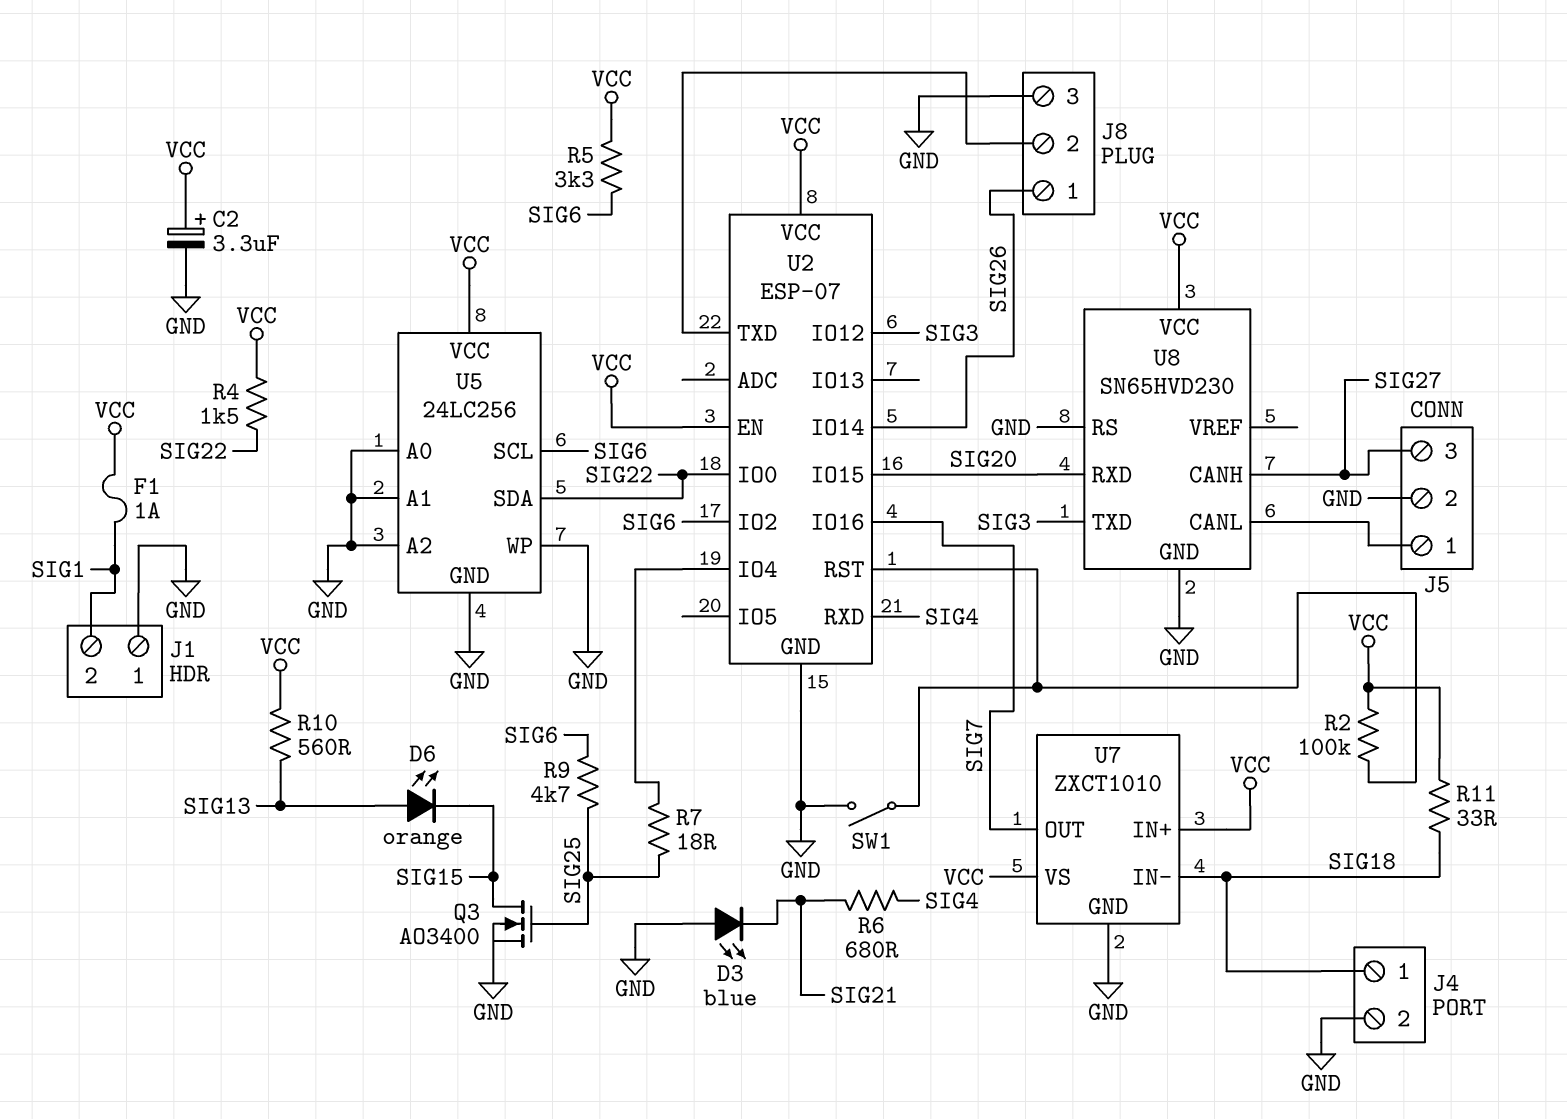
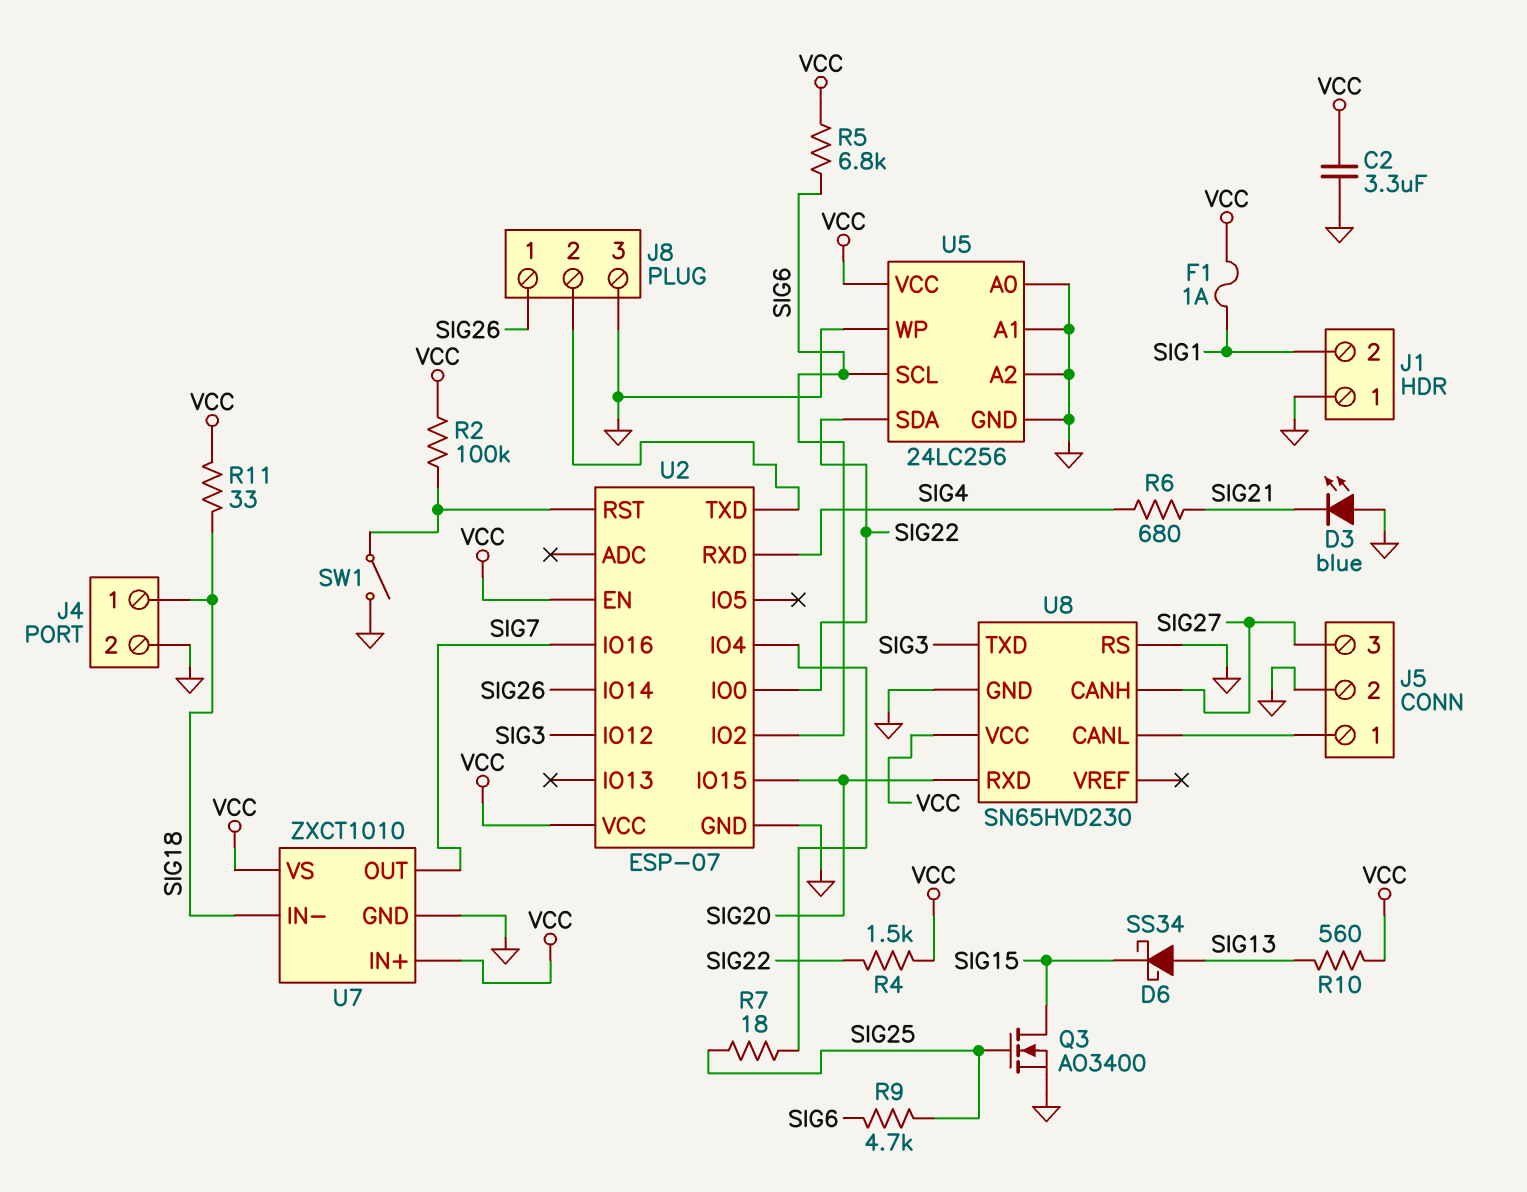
C2: 3.3uF (plus VCC, minus GND) -> 3.3uF (GND, VCC)
D6: LED orange (A SIG13, K SIG15) -> schottky SS34 (A SIG13, K SIG15)
R5: 3.3k (SIG6, VCC) -> 6.8k (SIG6, VCC)

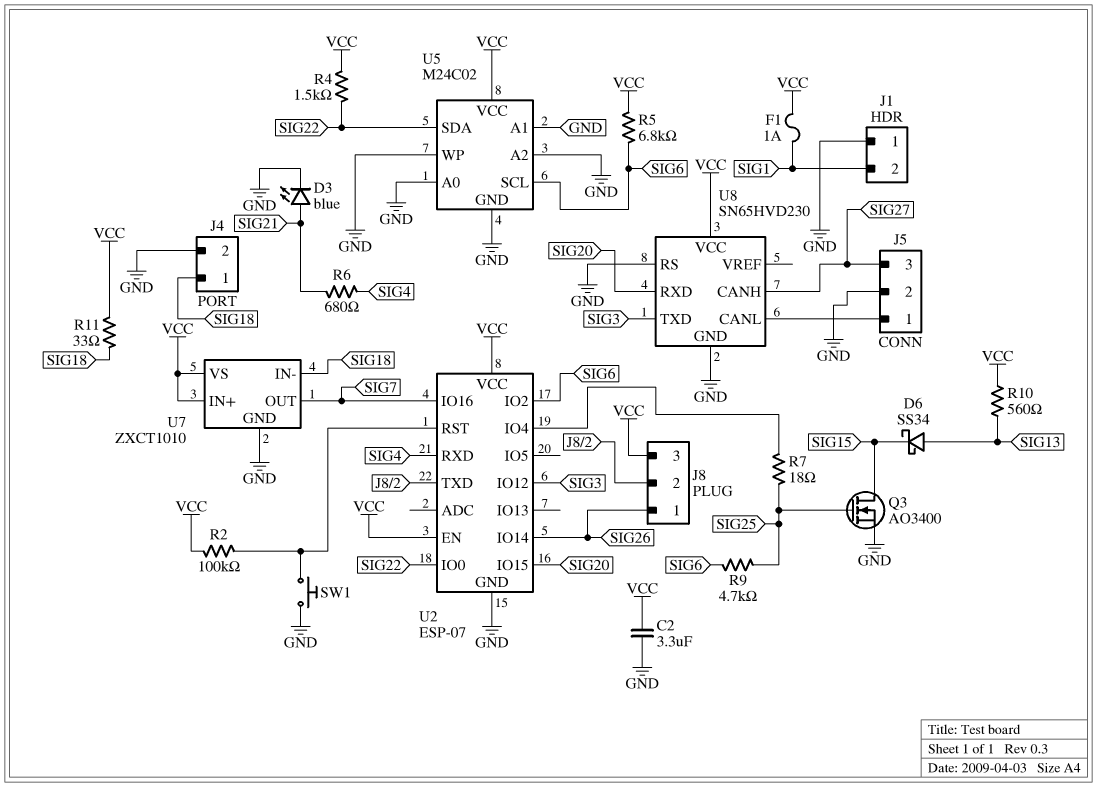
D3: LED blue (A GND, K SIG21) -> LED blue (A SIG21, K GND)
J8 pin 3: GND -> VCC
SW1: switch (GND, U2/RST) -> button (GND, U2/RST)
U5: 24LC256 -> M24C02

